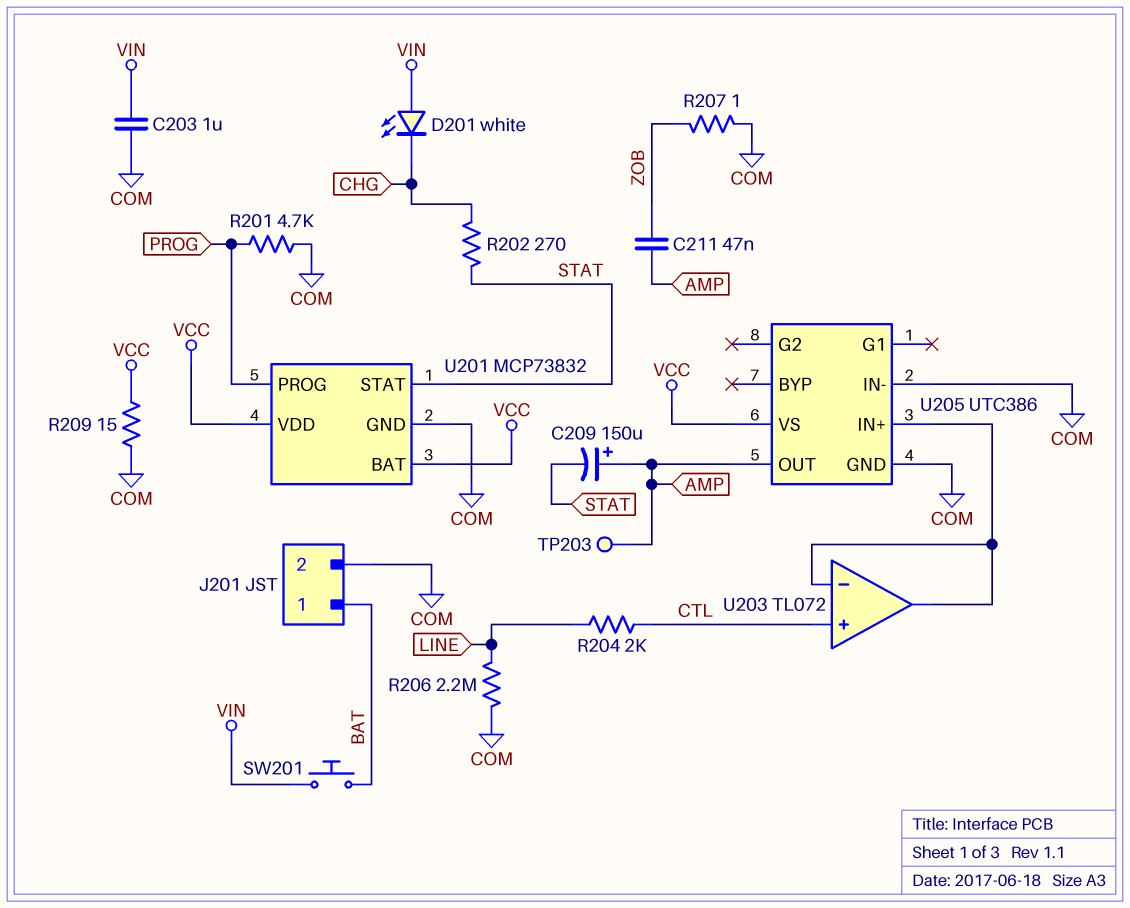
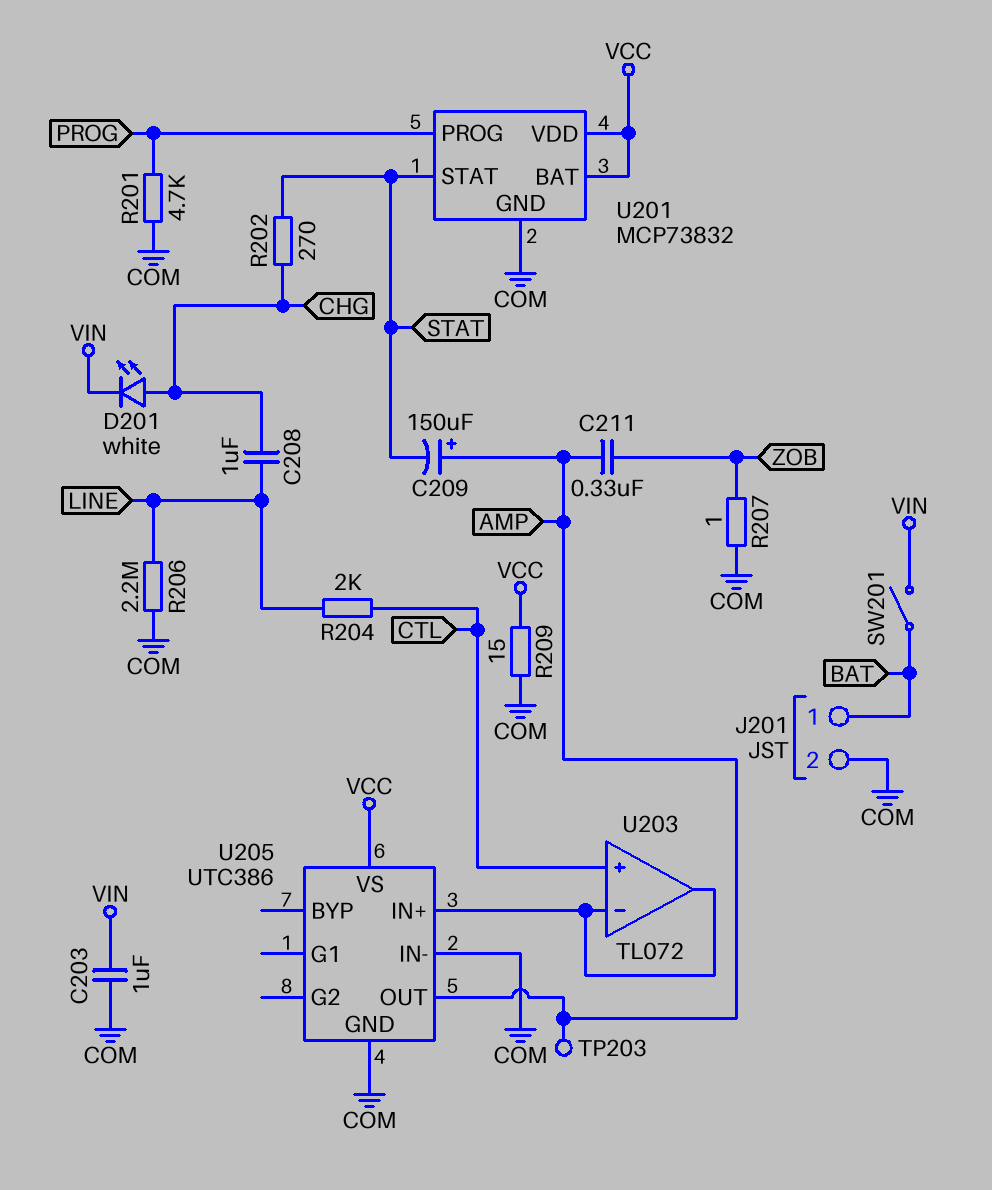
C208: none -> 1uF (CHG, LINE)
C211: 47nF (AMP, ZOB) -> 330nF (AMP, ZOB)
D201: LED white (A VIN, K CHG) -> LED white (A CHG, K VIN)
SW201: button (BAT, VIN) -> switch (BAT, VIN)

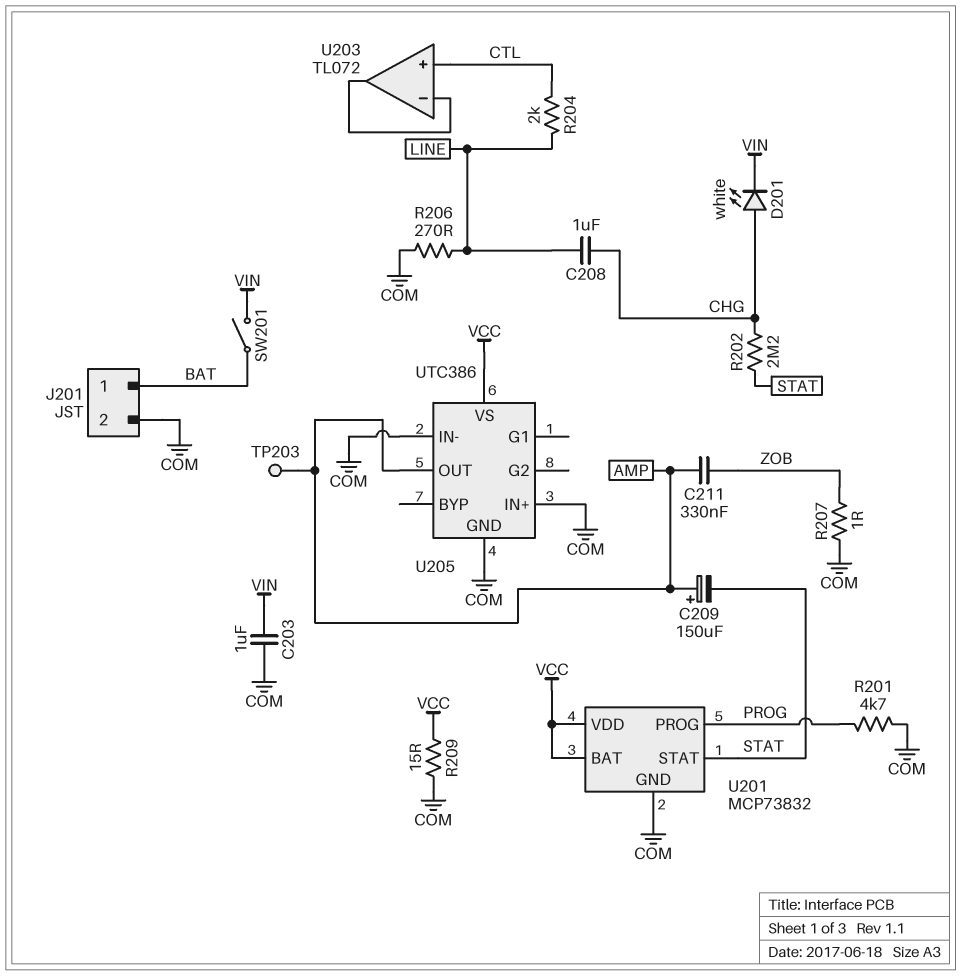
R202: 270 (CHG, STAT) -> 2.2M (CHG, STAT)
R206: 2.2M (COM, LINE) -> 270 (COM, LINE)
U205 pin IN+: U203/in- -> COM

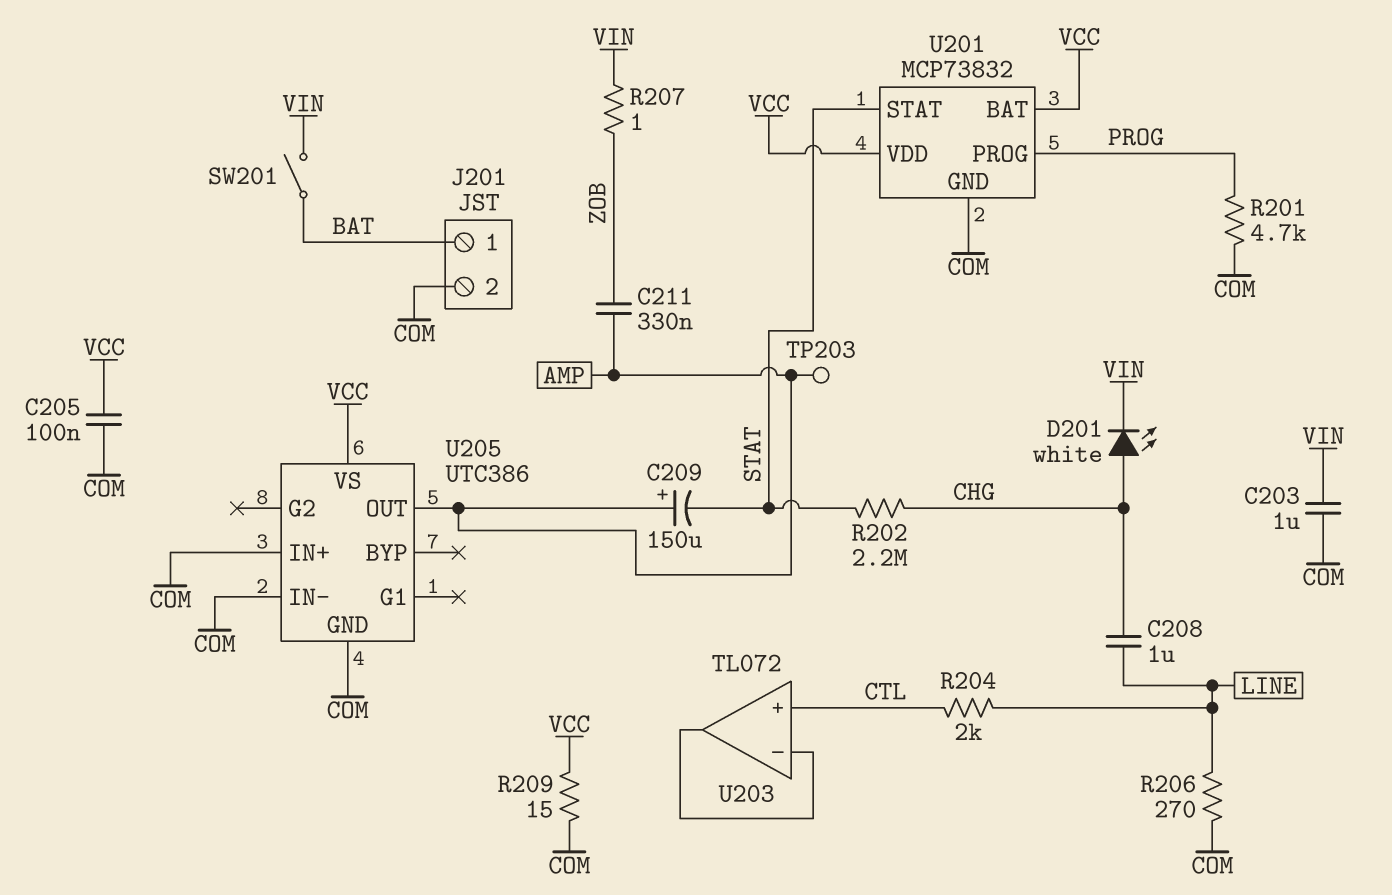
C205: none -> 100nF (COM, VCC)
R207: 1 (COM, ZOB) -> 1 (VIN, ZOB)

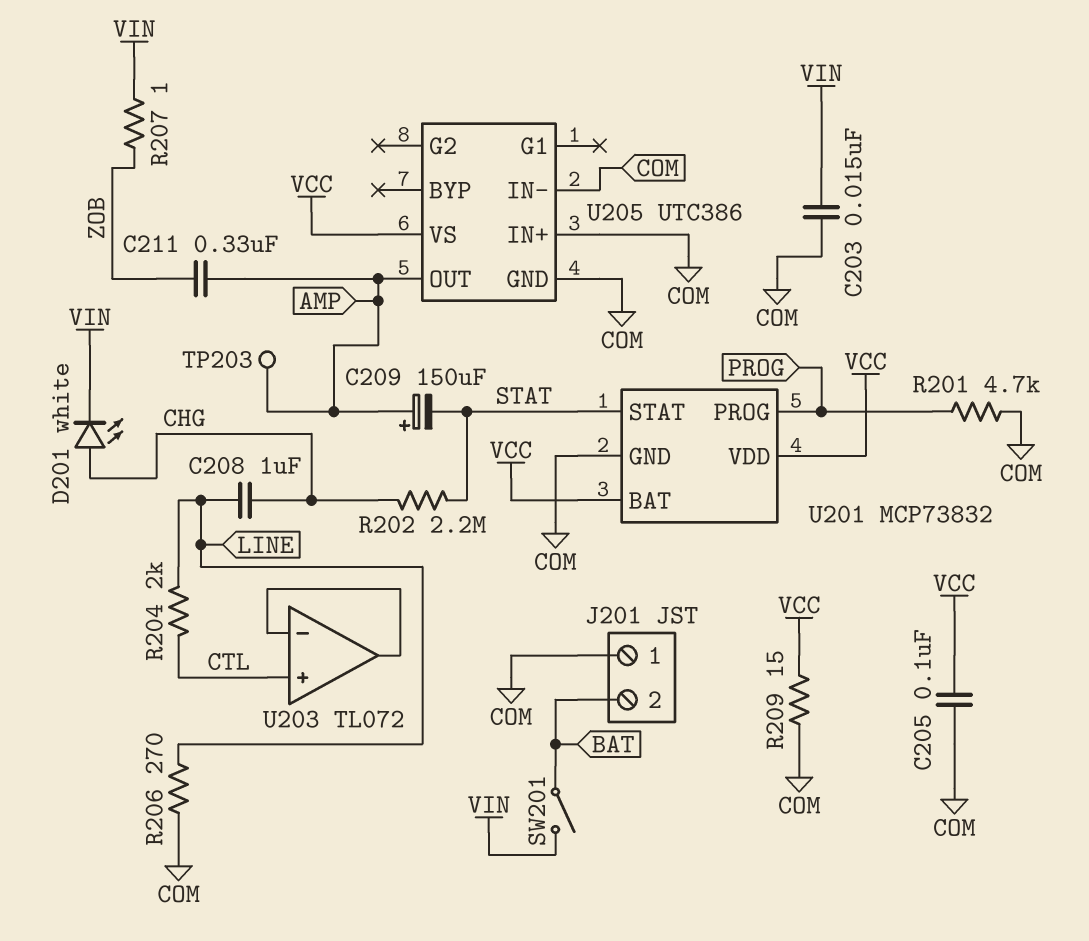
C203: 1uF (COM, VIN) -> 15nF (COM, VIN)
J201 pin 1: BAT -> COM
J201 pin 2: COM -> BAT

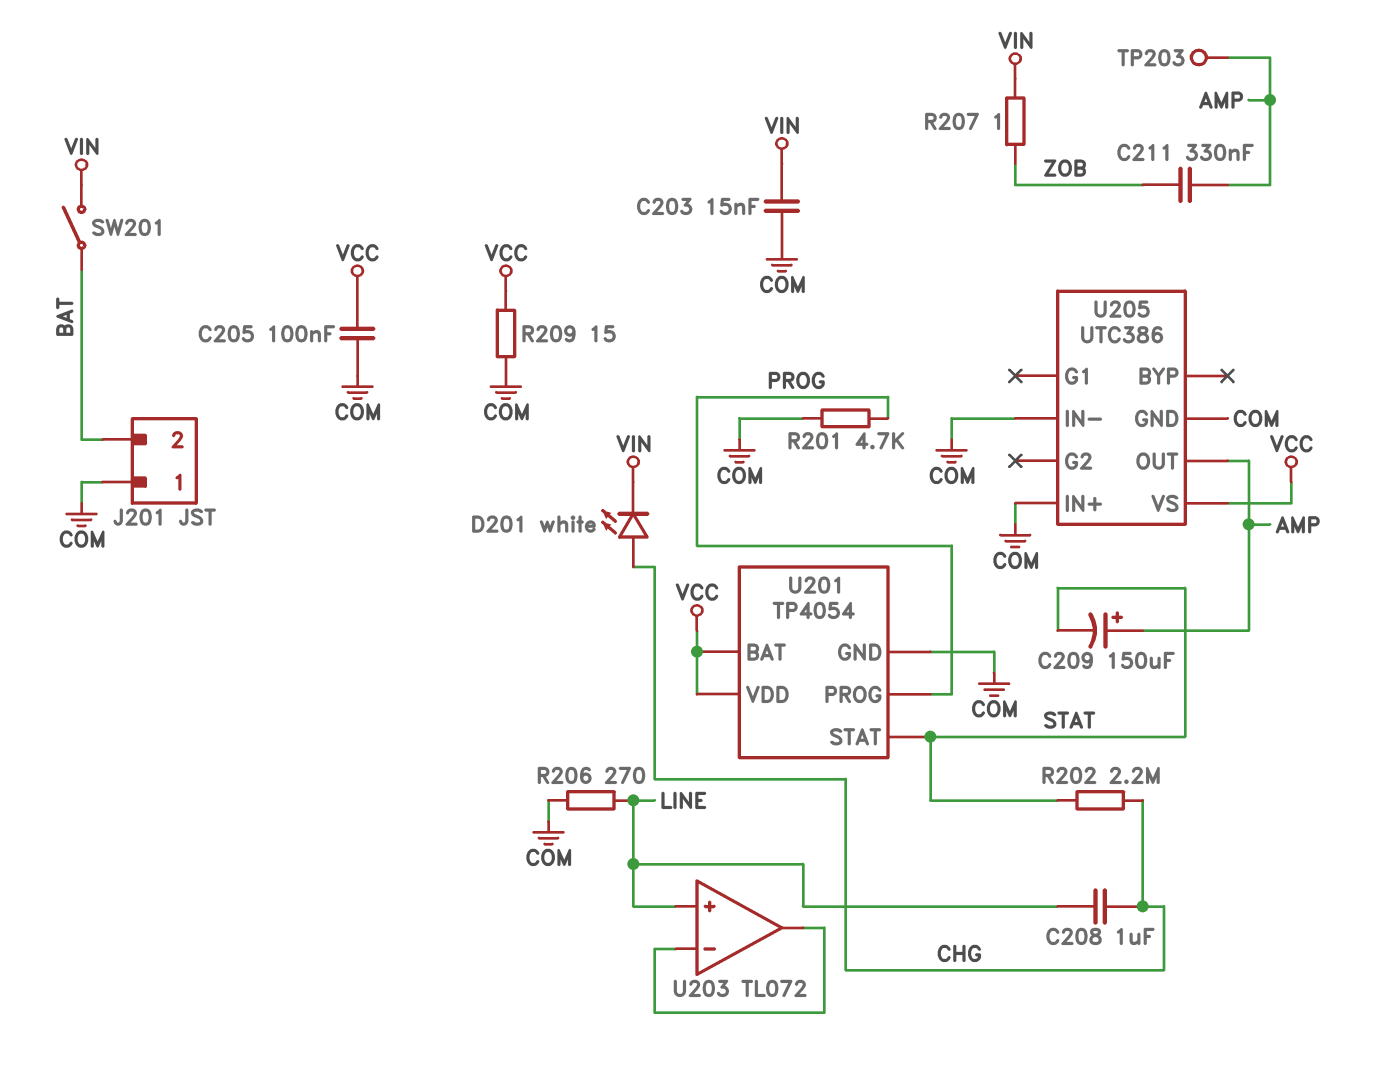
R204: 2k (CTL, LINE) -> none
U201: MCP73832 -> TP4054
U203 pin in+: CTL -> LINE

